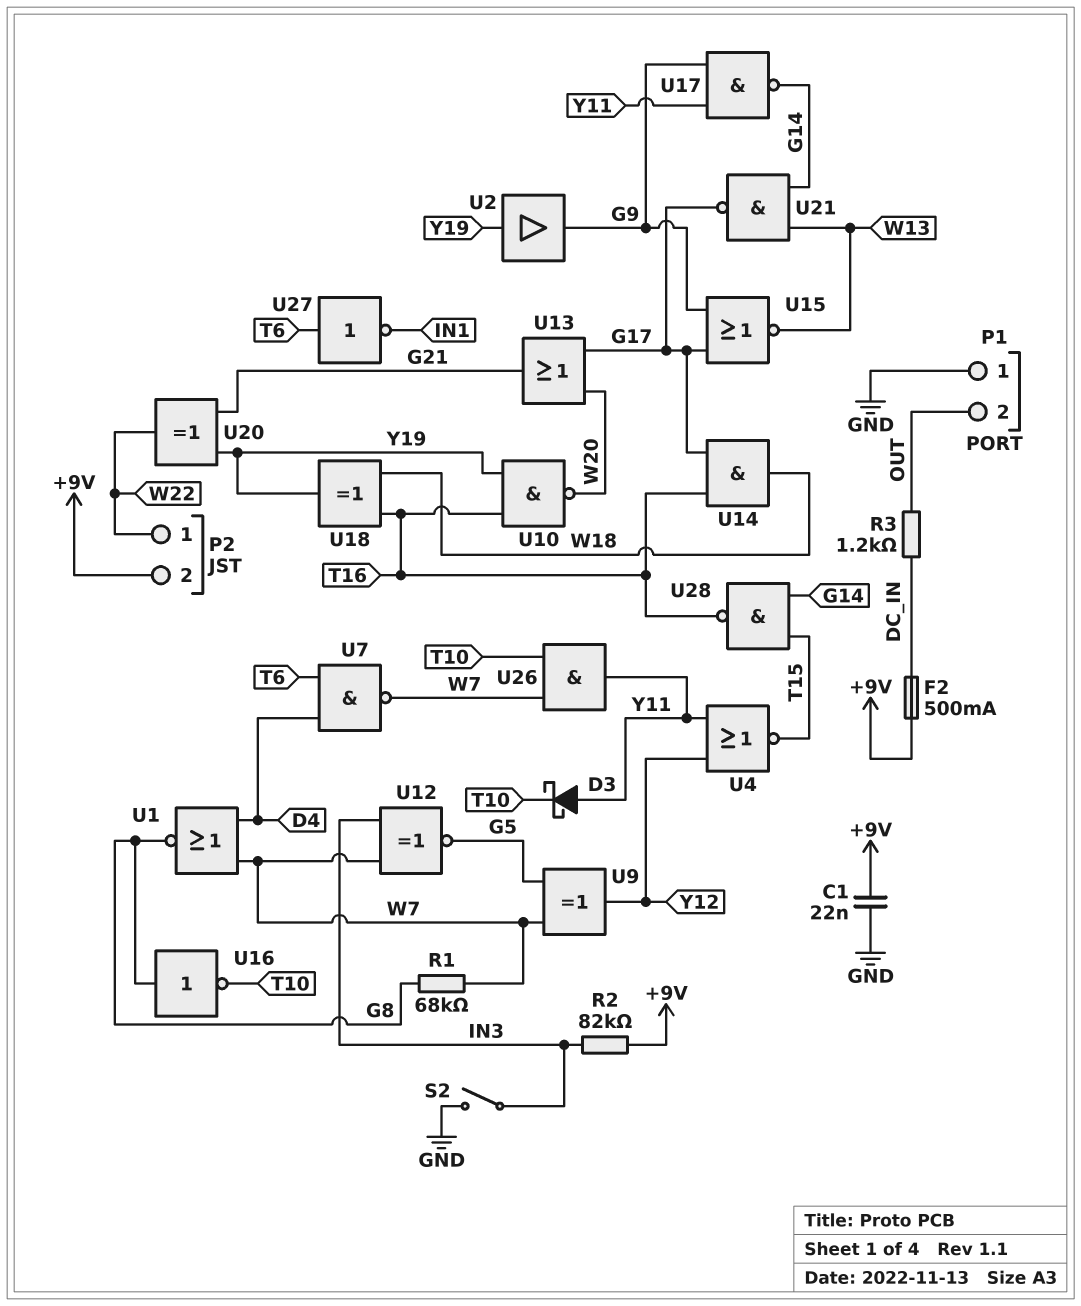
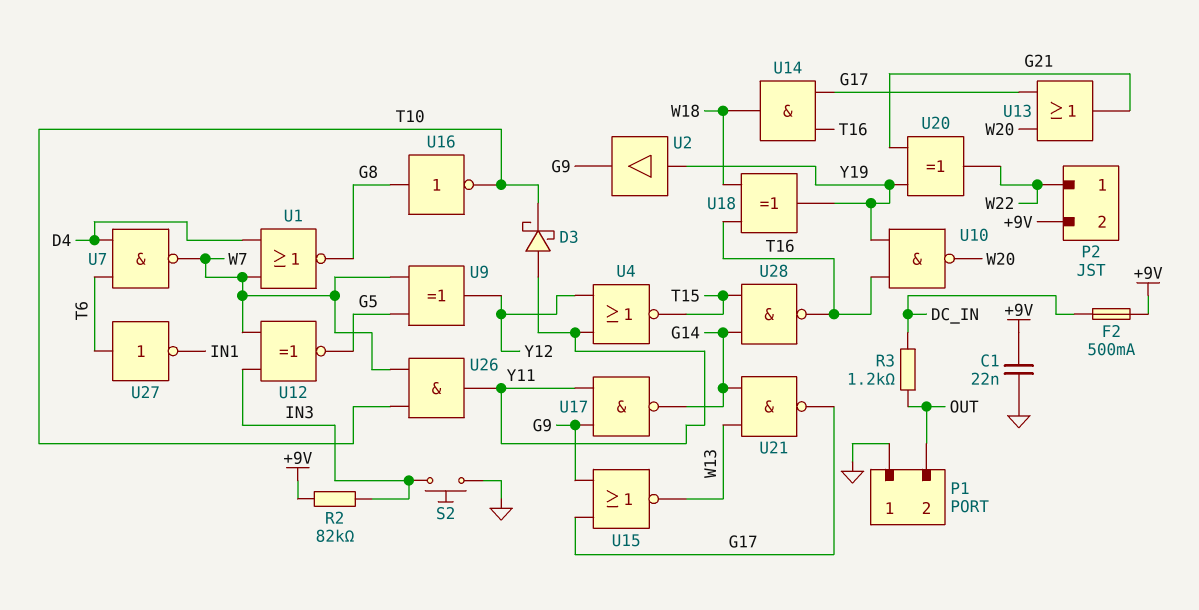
R1: 68k (G8, W7) -> none
S2: switch (GND, IN3) -> button (GND, IN3)

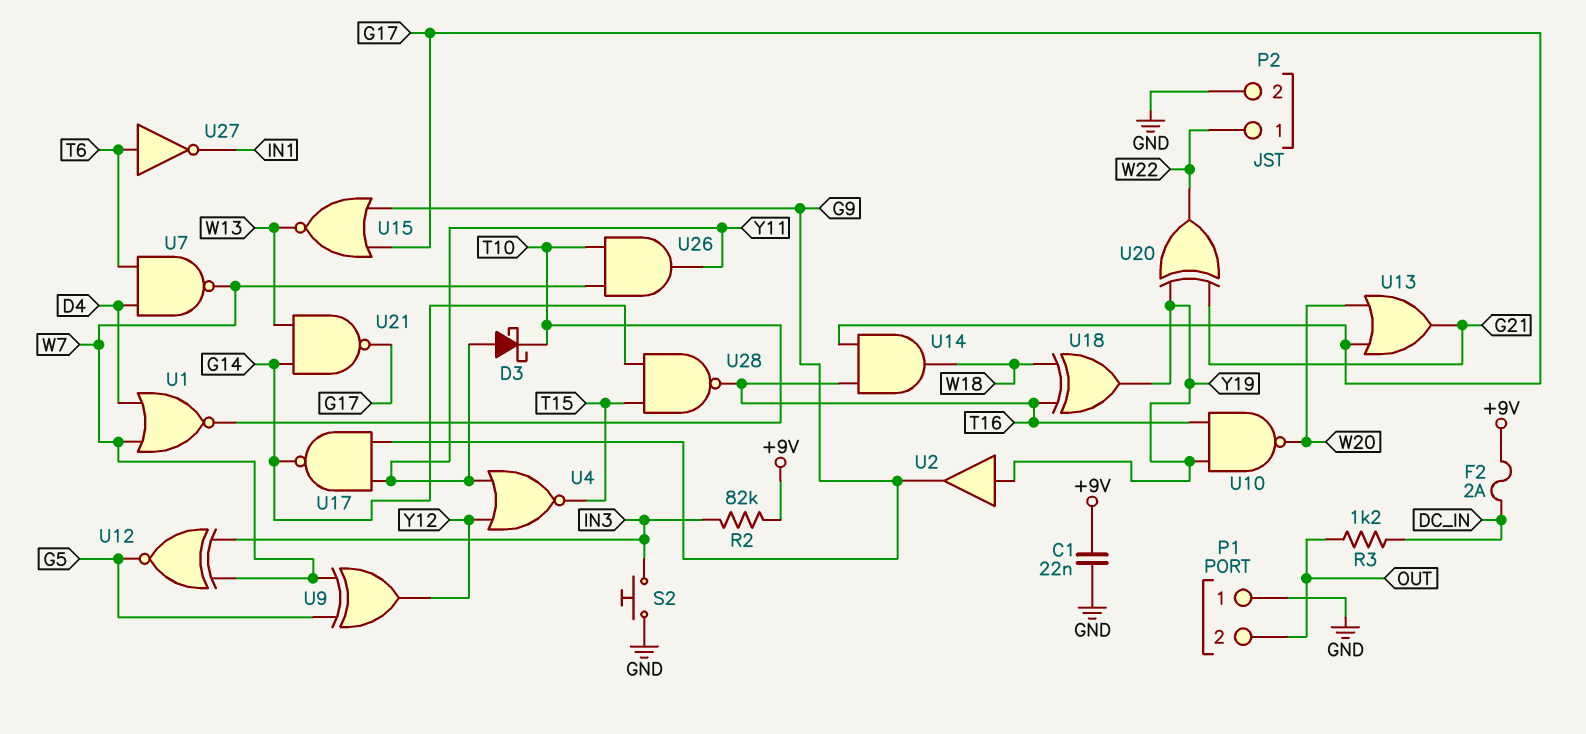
F2: 500mA (+9V, DC_IN) -> 2A (+9V, DC_IN)
P2 pin 2: +9V -> GND
U1: NOR (in D4, in W7, out G8) -> NOR (in D4, in W7, out T10)
U16: NOT (in G8, out T10) -> none

